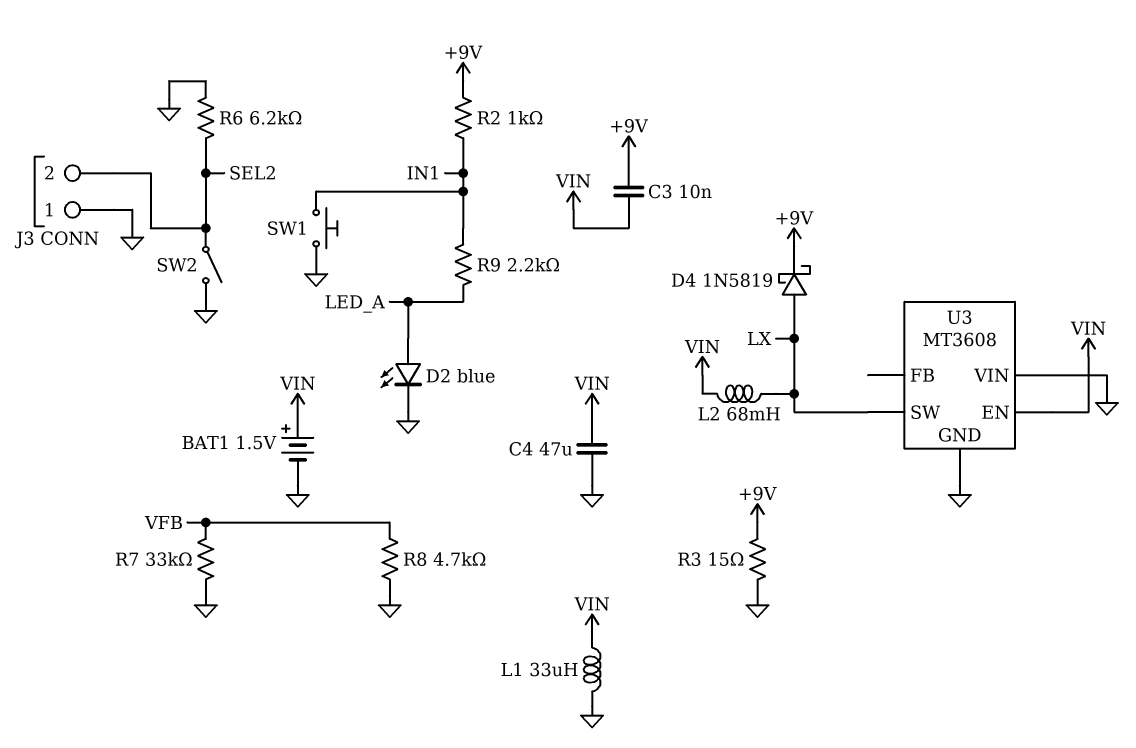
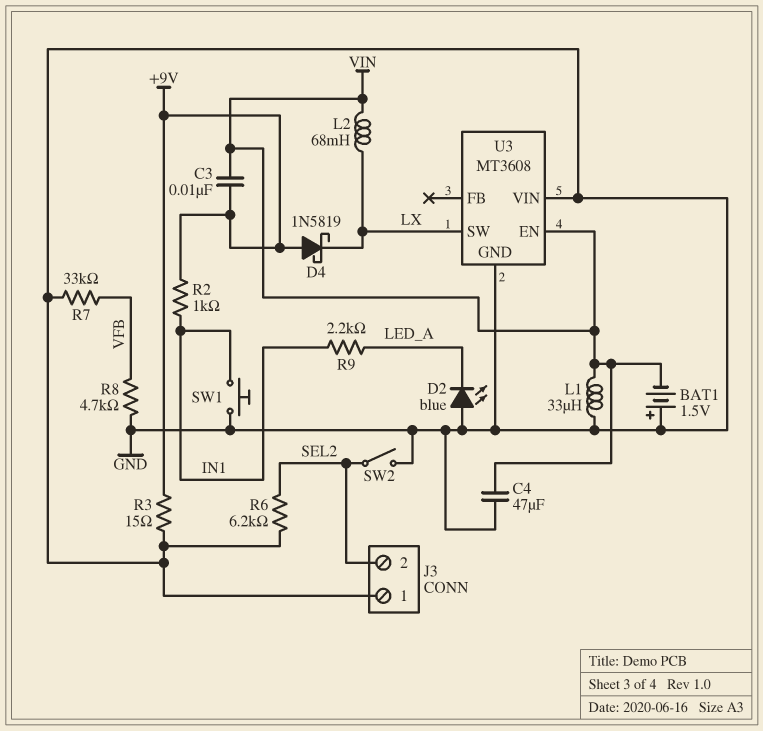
BAT1: 1.5V (plus VIN, minus GND) -> 1.5V (plus GND, minus VIN)
D2: LED blue (A LED_A, K GND) -> LED blue (A GND, K LED_A)
D4: schottky 1N5819 (A LX, K +9V) -> schottky 1N5819 (A +9V, K LX)

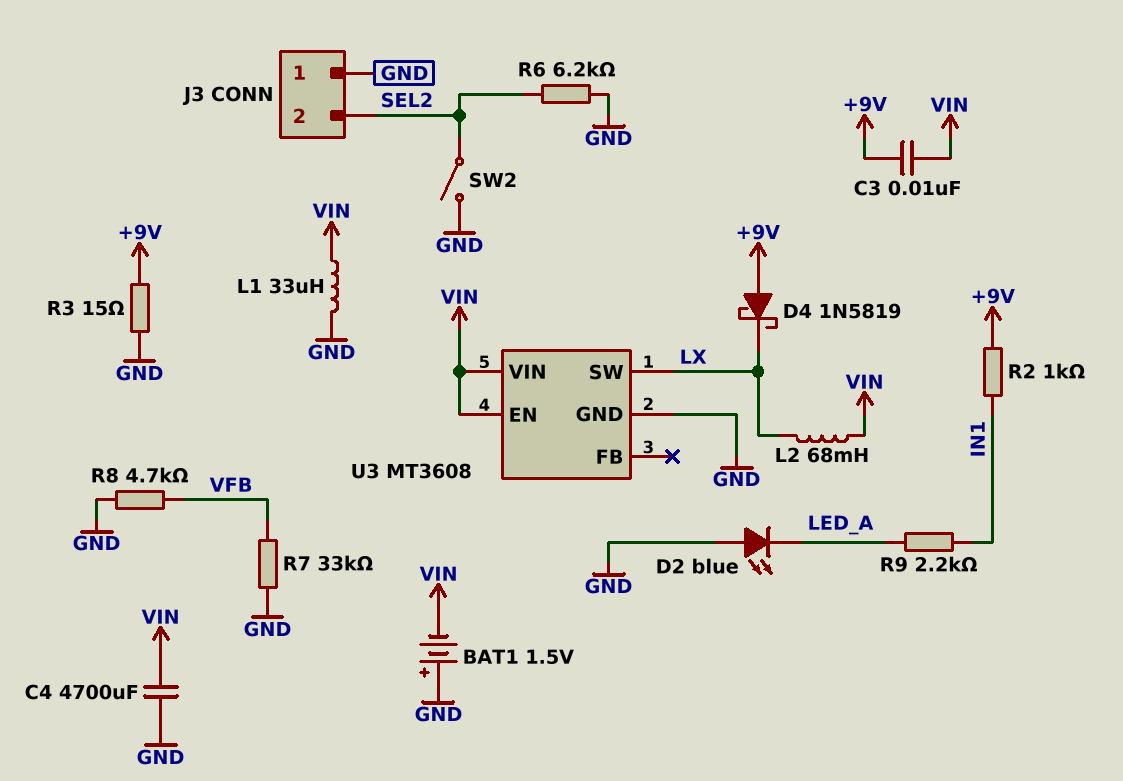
C4: 47uF (GND, VIN) -> 4700uF (GND, VIN)
SW1: button (GND, IN1) -> none
U3 pin VIN: GND -> VIN

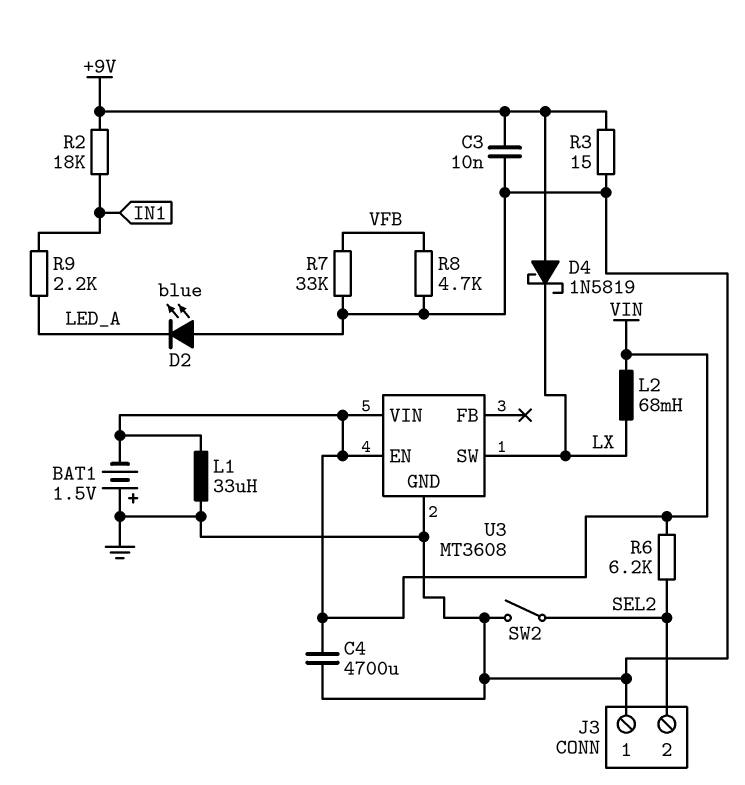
C3: 10nF (+9V, VIN) -> 10nF (+9V, GND)
R2: 1k (+9V, IN1) -> 18k (+9V, IN1)
R6: 6.2k (GND, SEL2) -> 6.2k (SEL2, VIN)

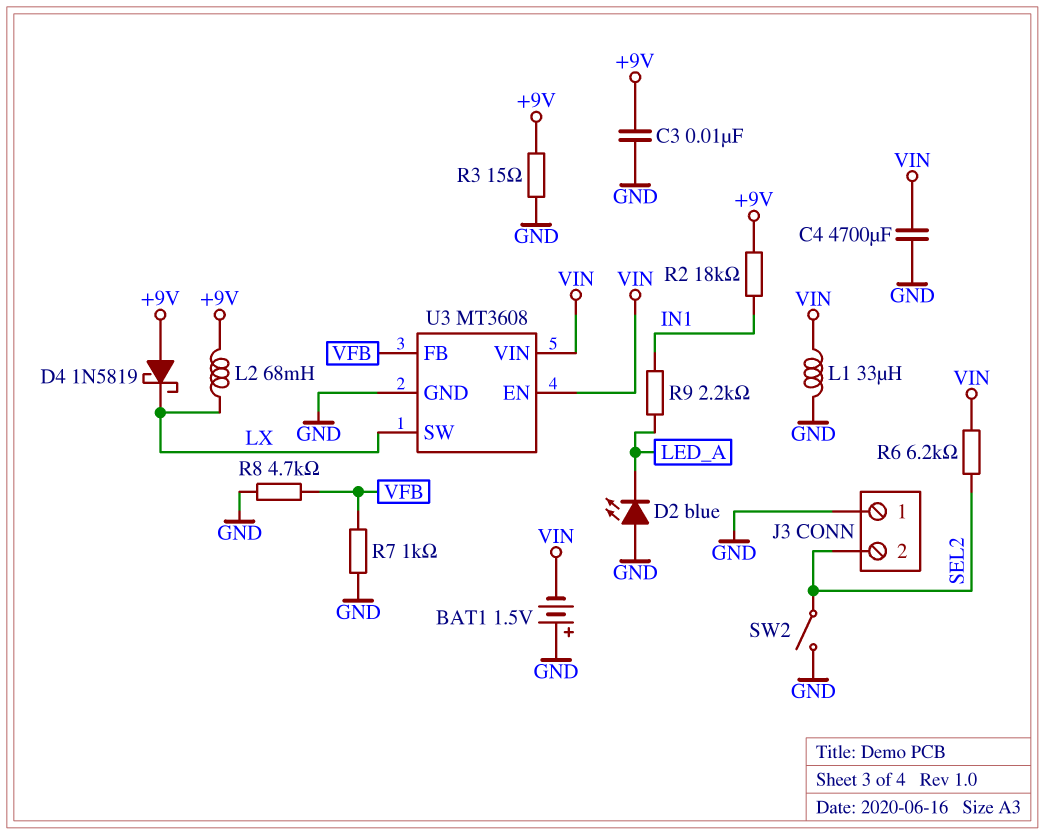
L2: 68mH (LX, VIN) -> 68mH (+9V, LX)
R7: 33k (GND, VFB) -> 1k (GND, VFB)
U3 pin FB: none -> VFB

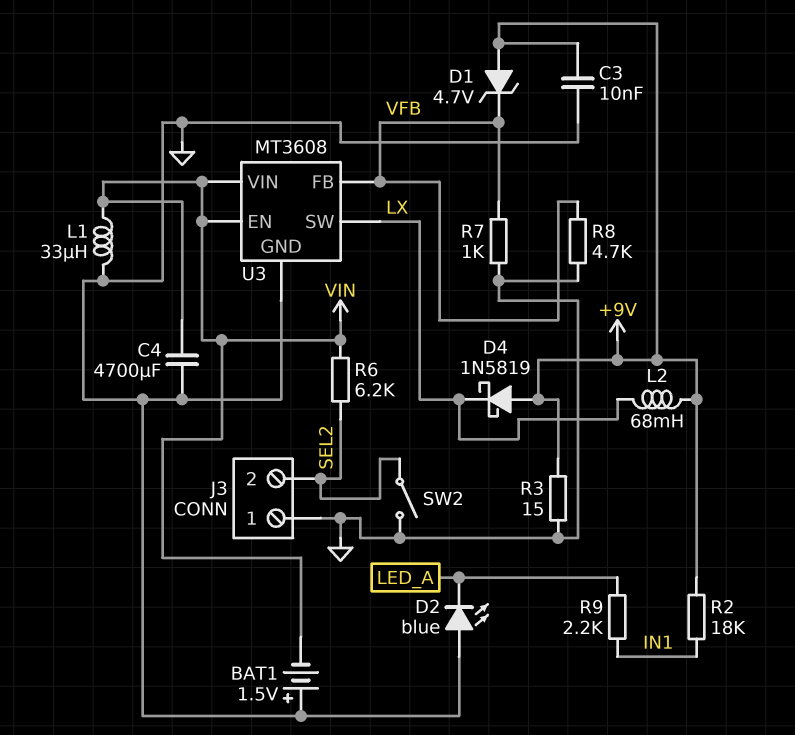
D1: none -> zener 4.7V (A +9V, K VFB)

